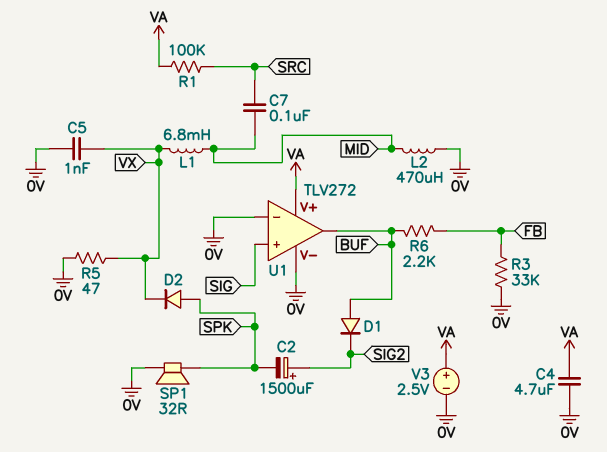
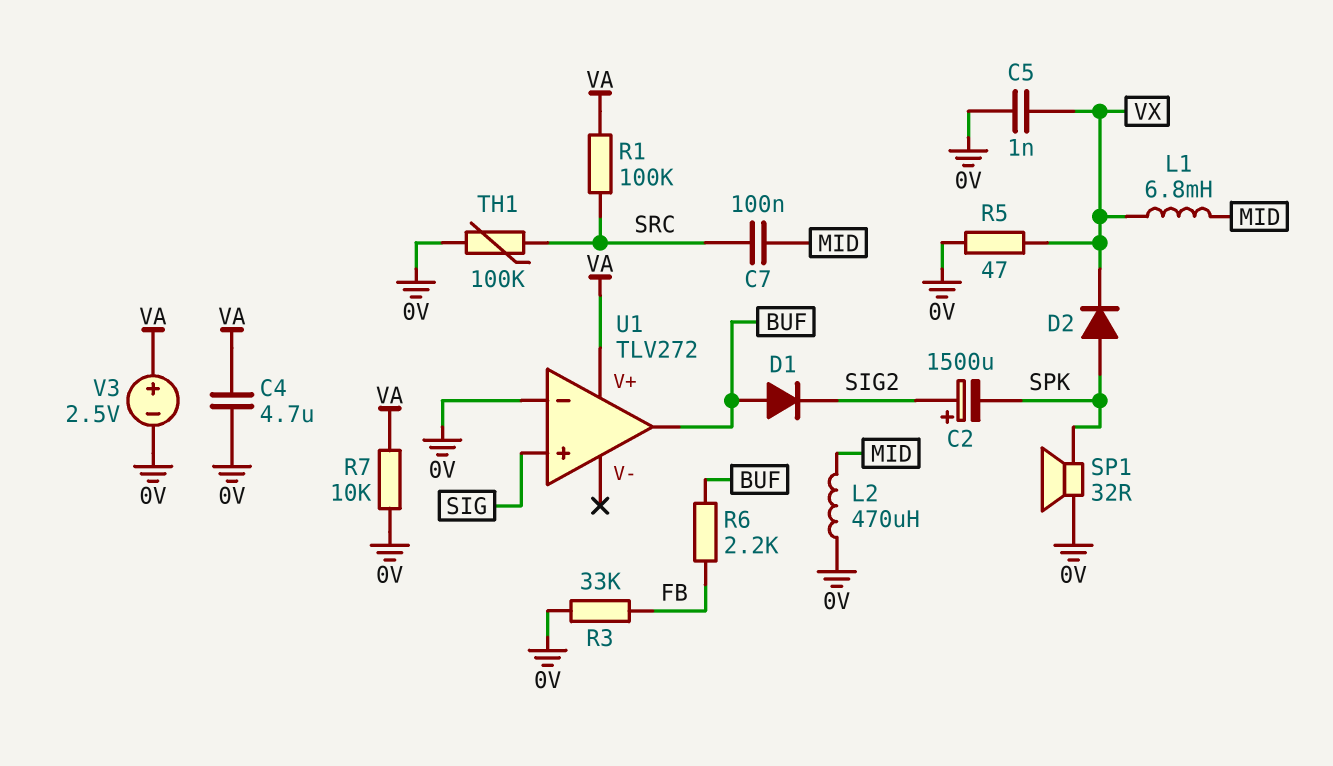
R7: none -> 10k (0V, VA)
TH1: none -> 100k (0V, SRC)
U1 pin V-: 0V -> none

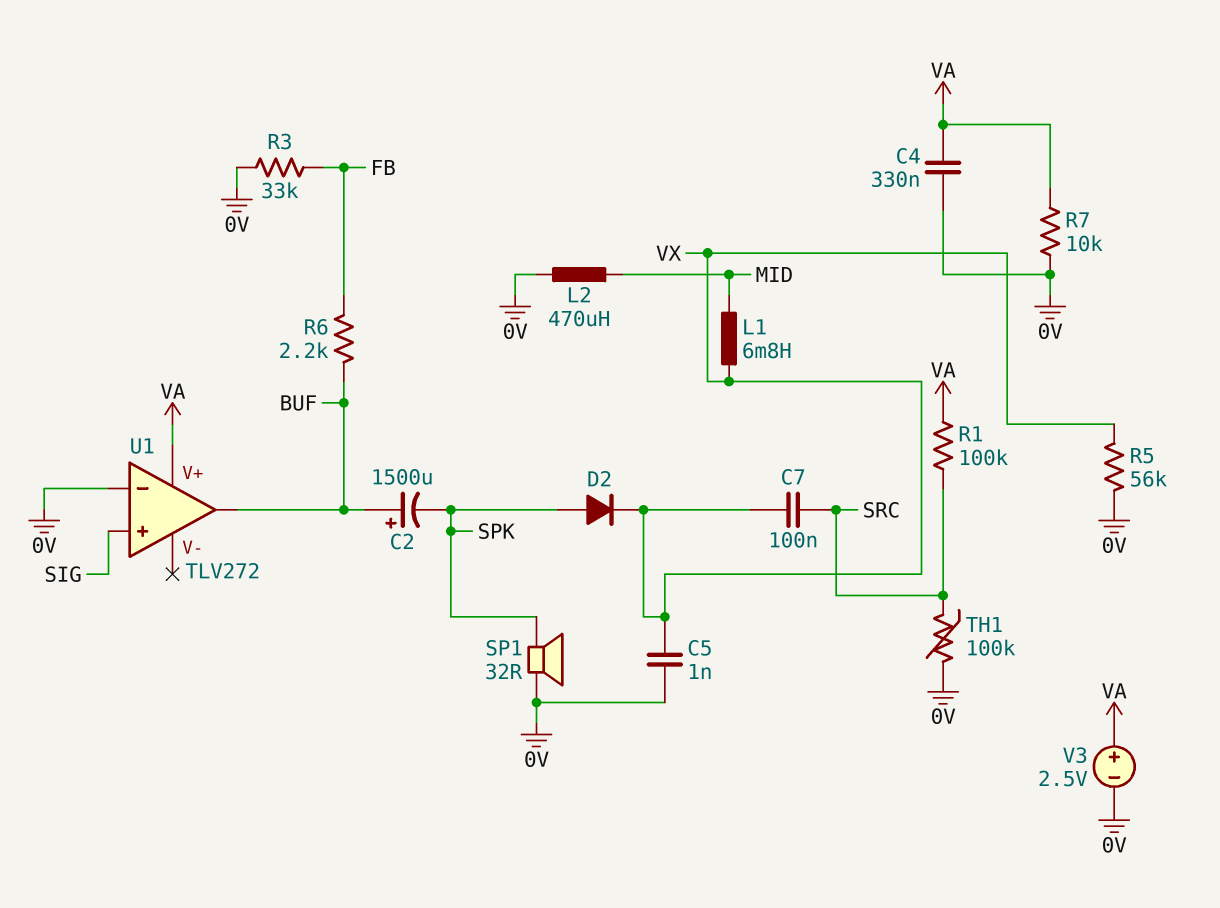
C2: 1500uF (plus SIG2, minus SPK) -> 1500uF (plus BUF, minus SPK)
C4: 4.7uF (0V, VA) -> 330nF (0V, VA)
C7: 100nF (MID, SRC) -> 100nF (SRC, VX)
D1: diode (A BUF, K SIG2) -> none
R5: 47 (0V, VX) -> 56k (0V, VX)

